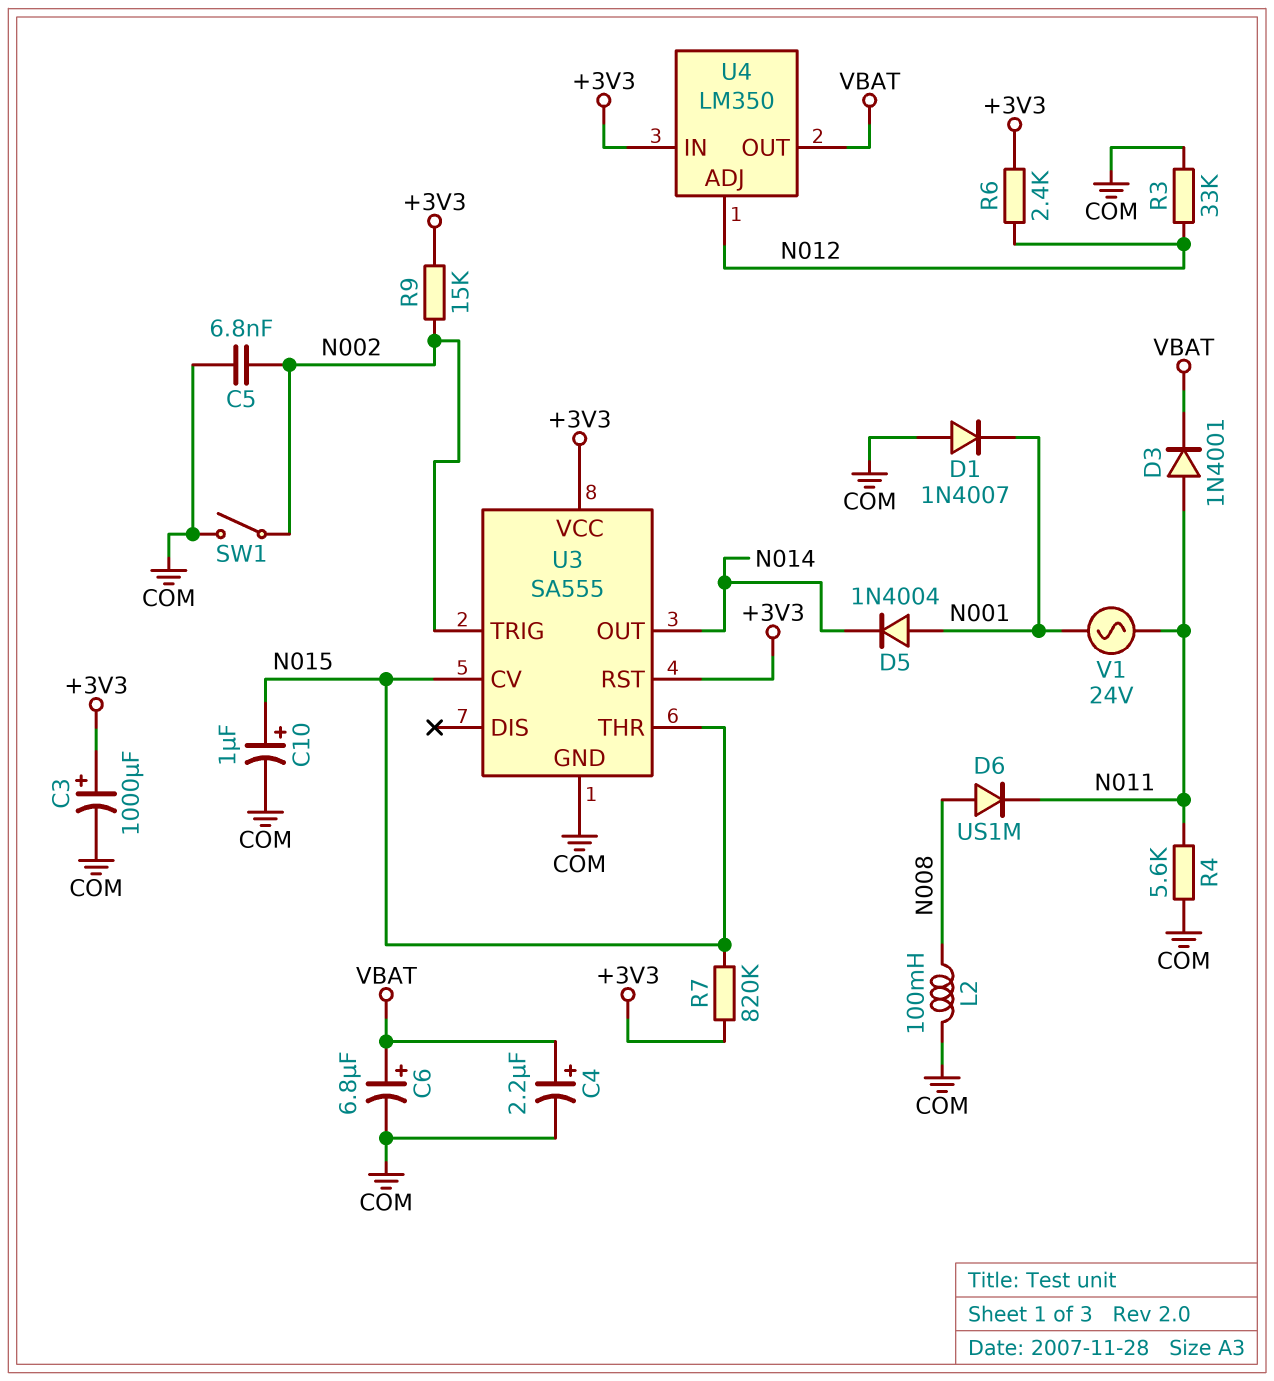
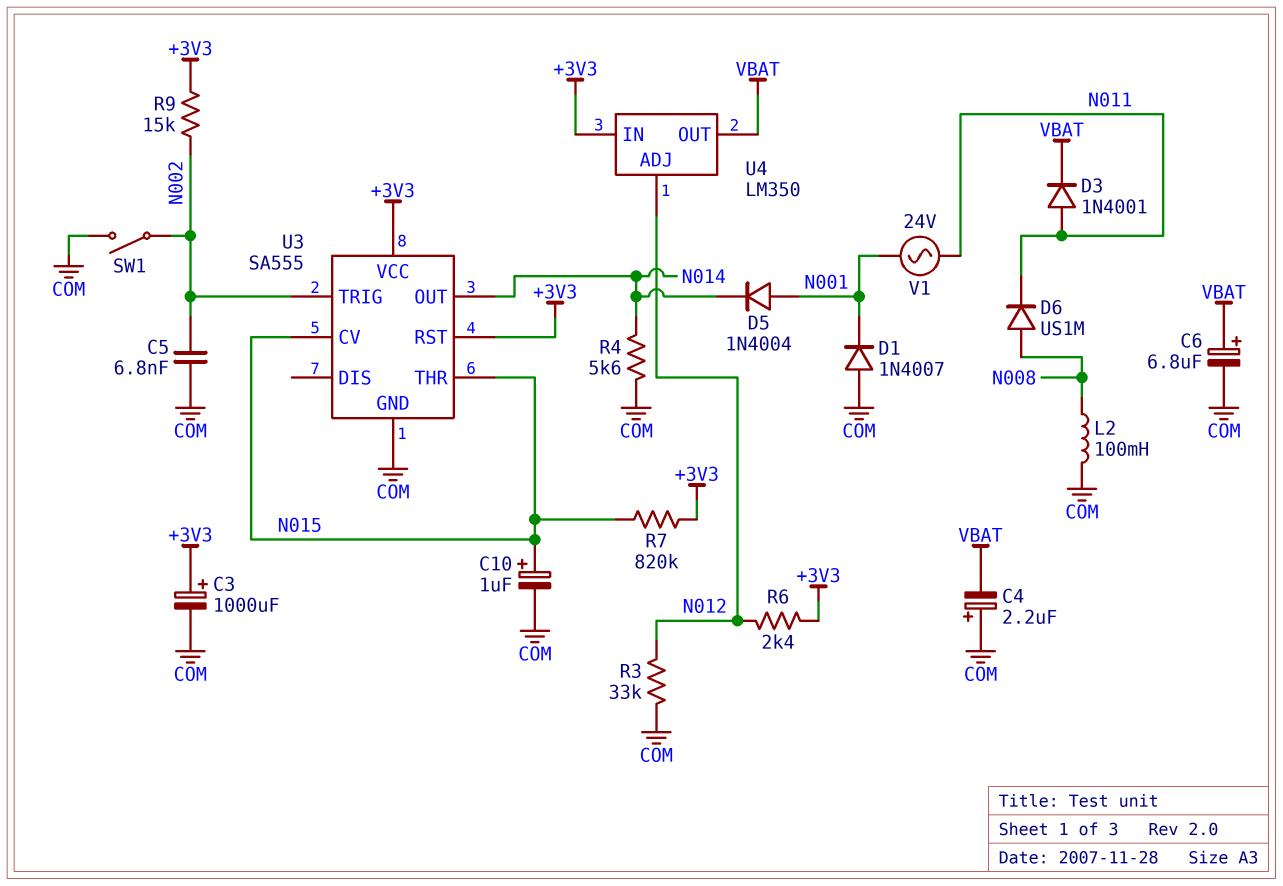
C4: 2.2uF (plus VBAT, minus COM) -> 2.2uF (plus COM, minus VBAT)
R4: 5.6k (COM, N011) -> 5.6k (COM, N014)

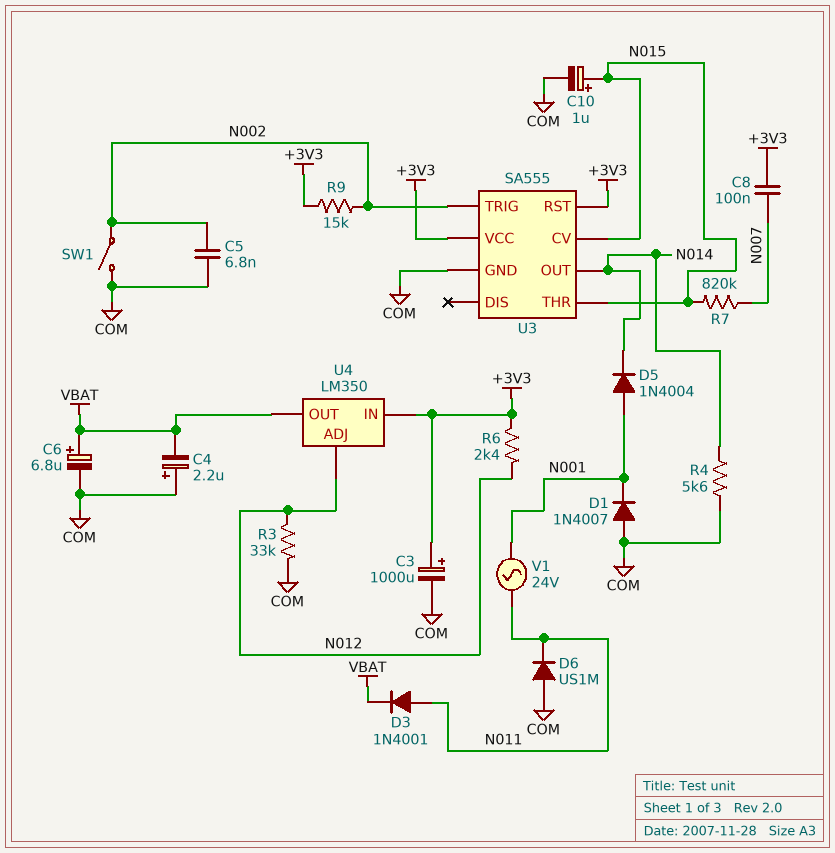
C8: none -> 100nF (+3V3, N007)
D6: diode US1M (A N008, K N011) -> diode US1M (A COM, K N011)
L2: 100mH (COM, N008) -> none
R7: 820k (+3V3, N015) -> 820k (N007, N015)

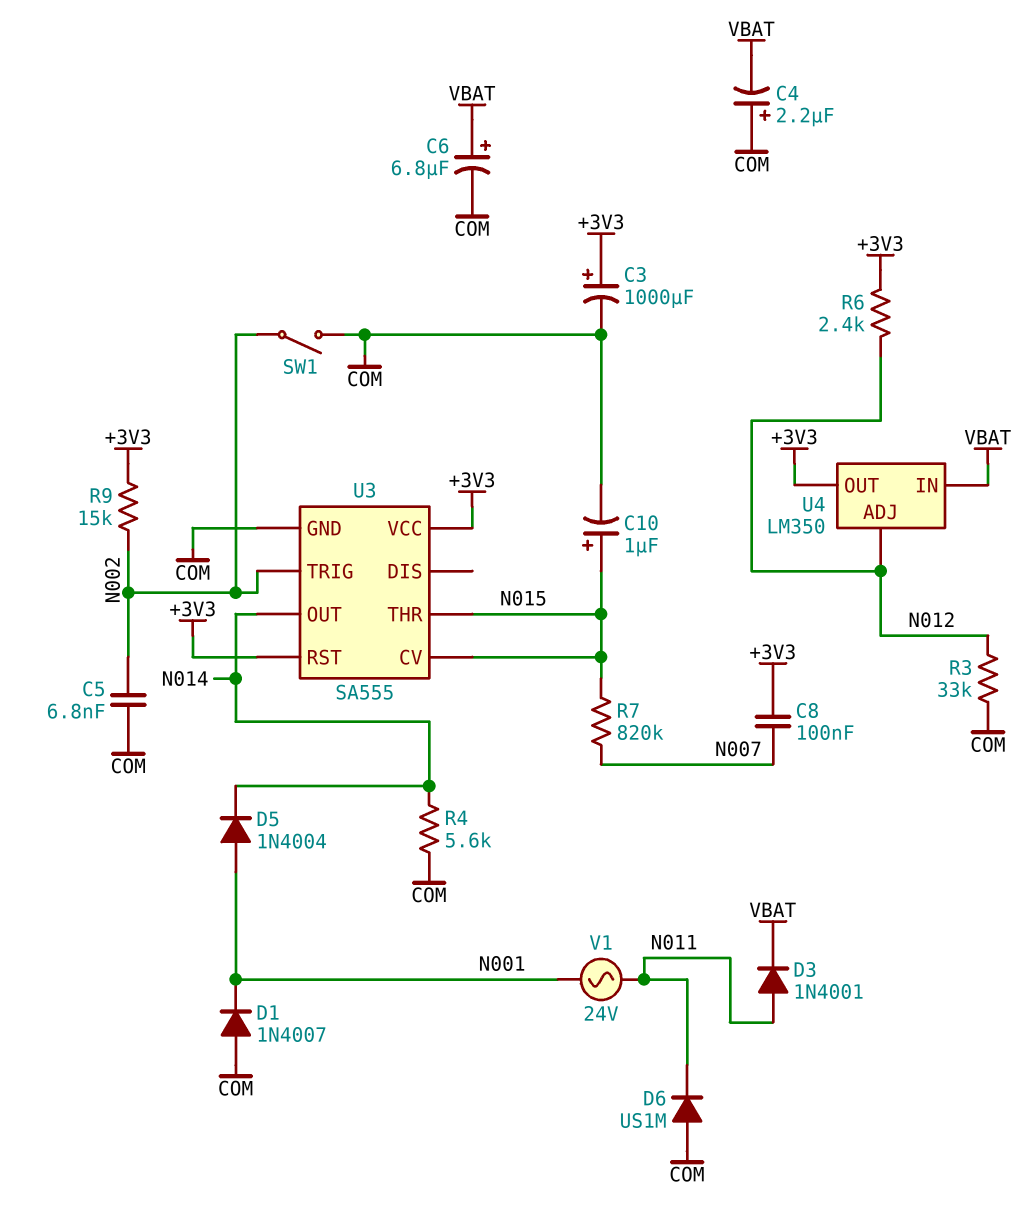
U4 pin IN: +3V3 -> VBAT
U4 pin OUT: VBAT -> +3V3

